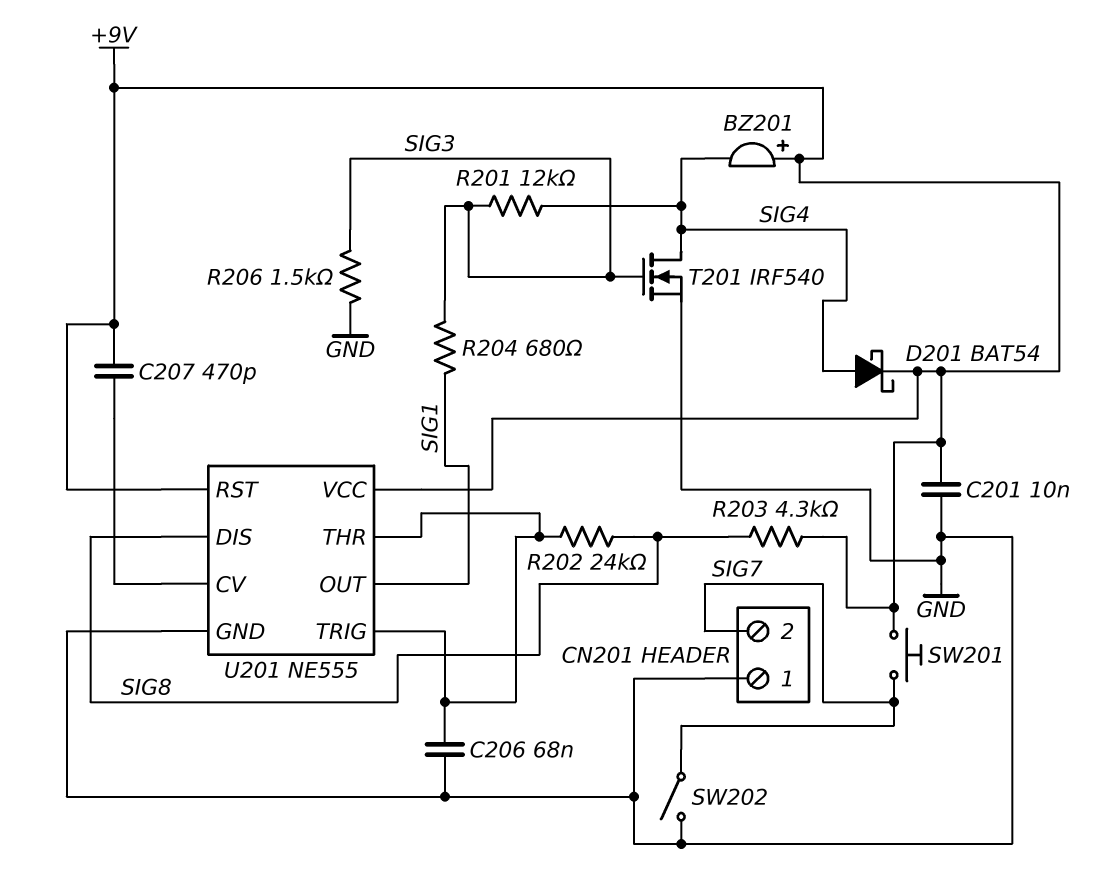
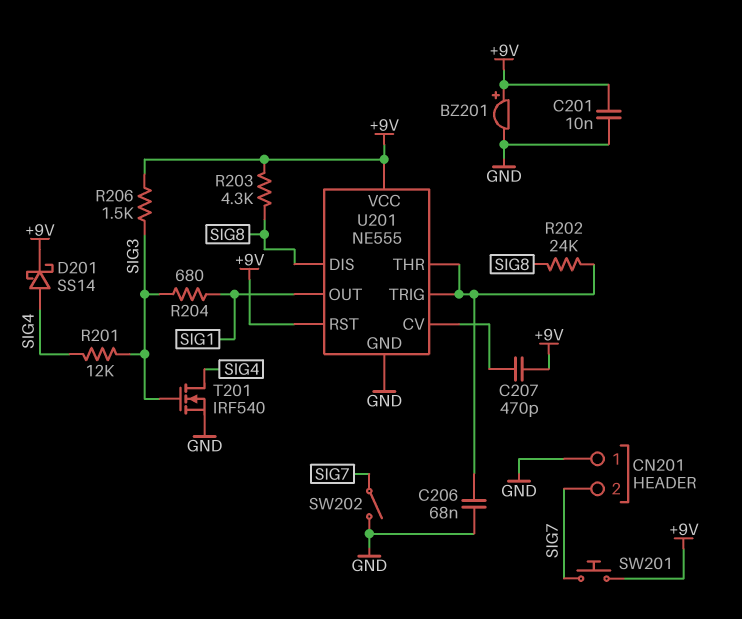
BZ201: buzzer (plus +9V, minus SIG4) -> buzzer (plus +9V, minus GND)
D201: schottky BAT54 (A SIG4, K +9V) -> schottky SS14 (A SIG4, K +9V)
R206: 1.5k (GND, SIG3) -> 1.5k (+9V, SIG3)

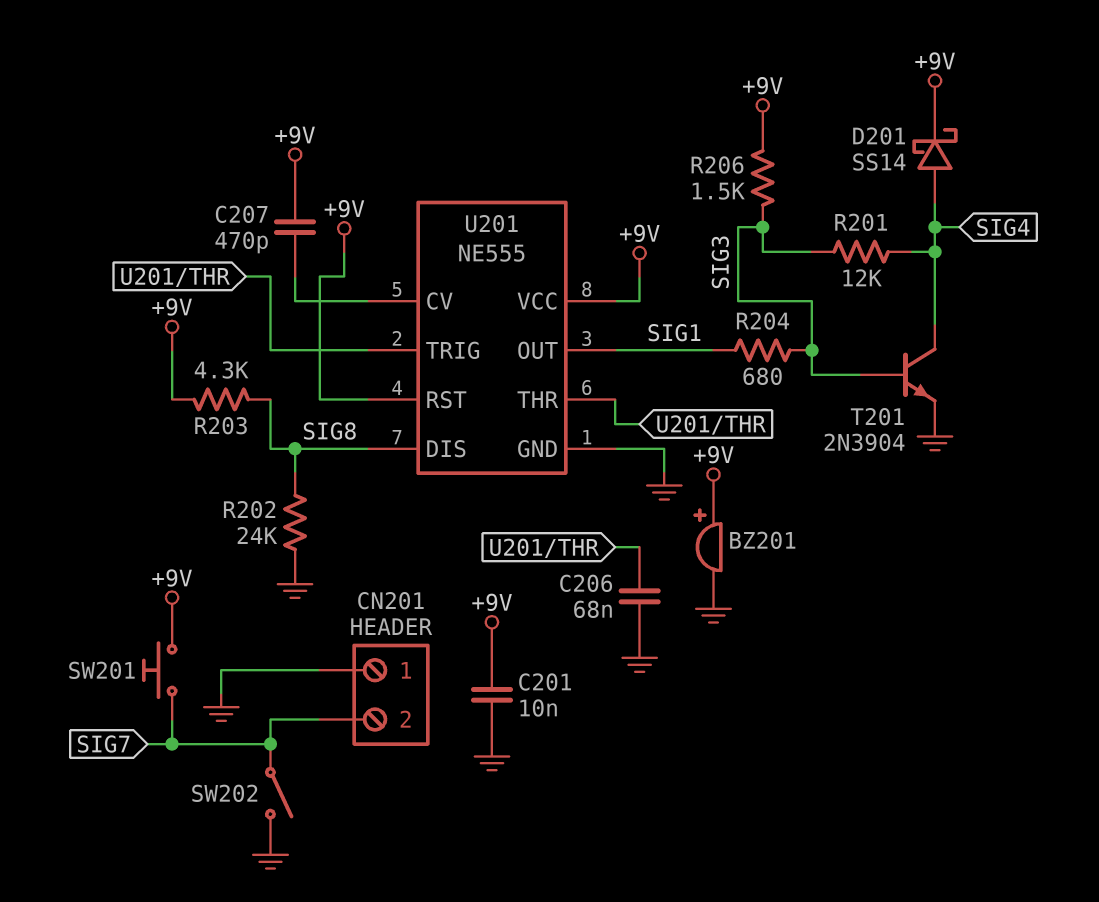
R202: 24k (SIG8, U201/THR) -> 24k (GND, SIG8)
T201: NMOS IRF540 (G SIG3, D SIG4, S GND) -> NPN 2N3904 (B SIG3, C SIG4, E GND)

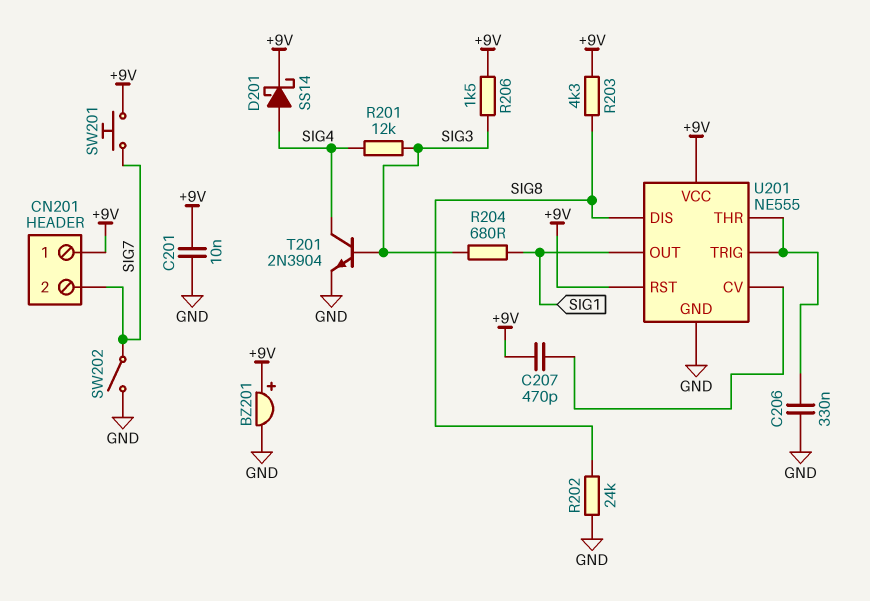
C206: 68nF (GND, U201/THR) -> 330nF (GND, U201/THR)
CN201 pin 1: GND -> +9V

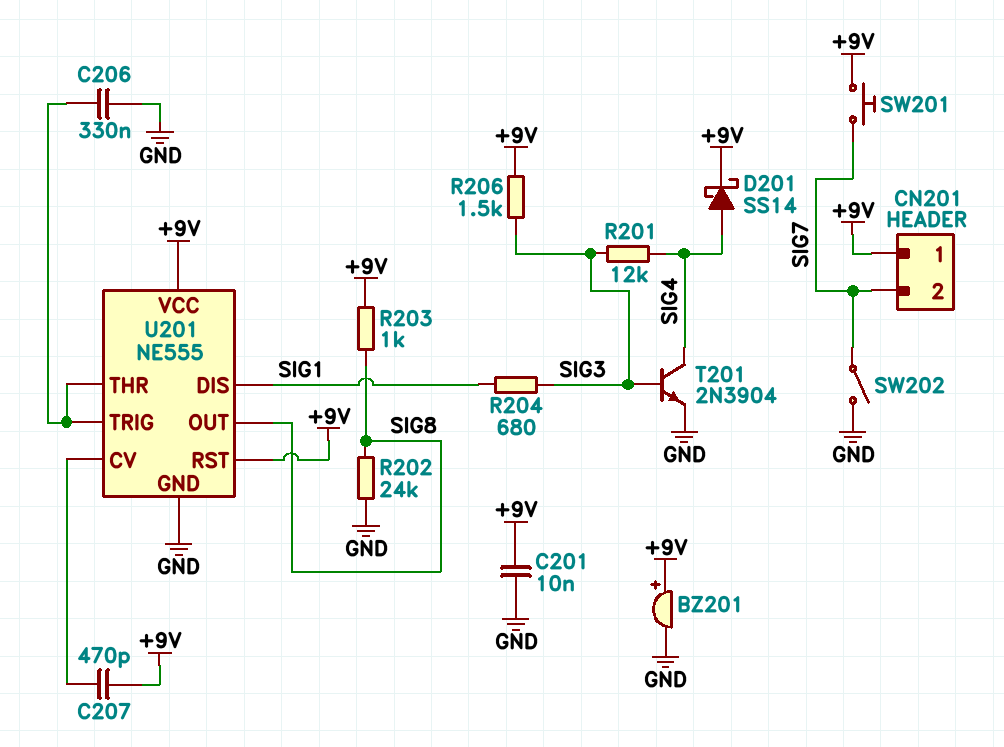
R203: 4.3k (+9V, SIG8) -> 1k (+9V, SIG8)
U201 pin DIS: SIG8 -> SIG1
U201 pin OUT: SIG1 -> SIG8

